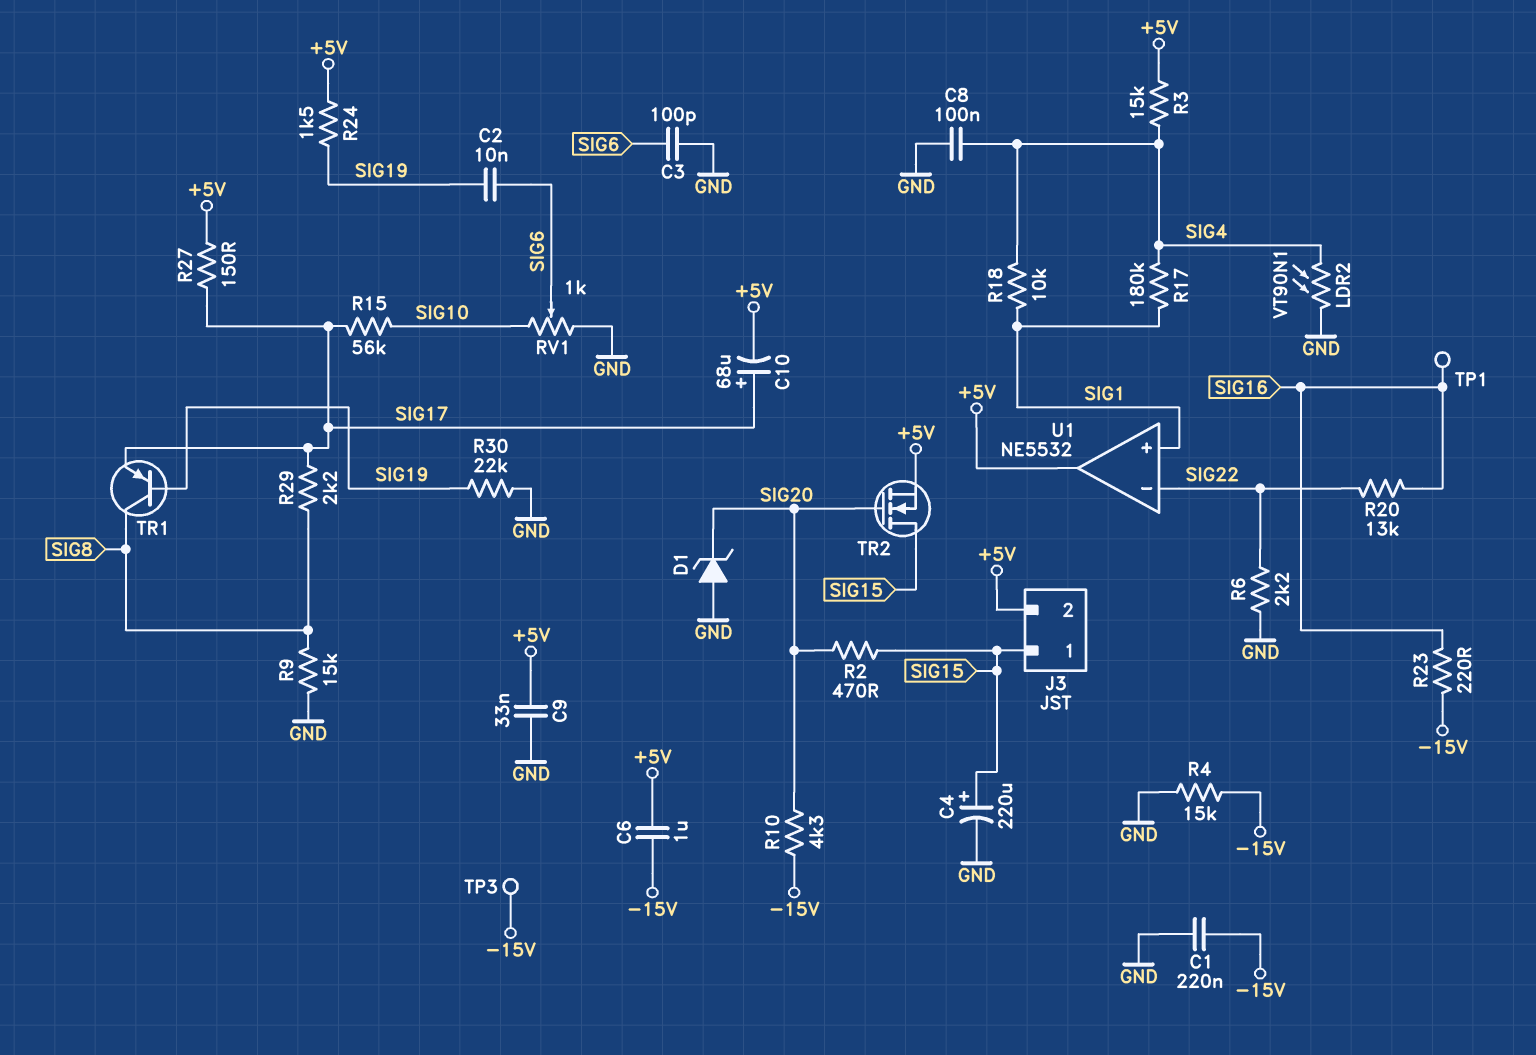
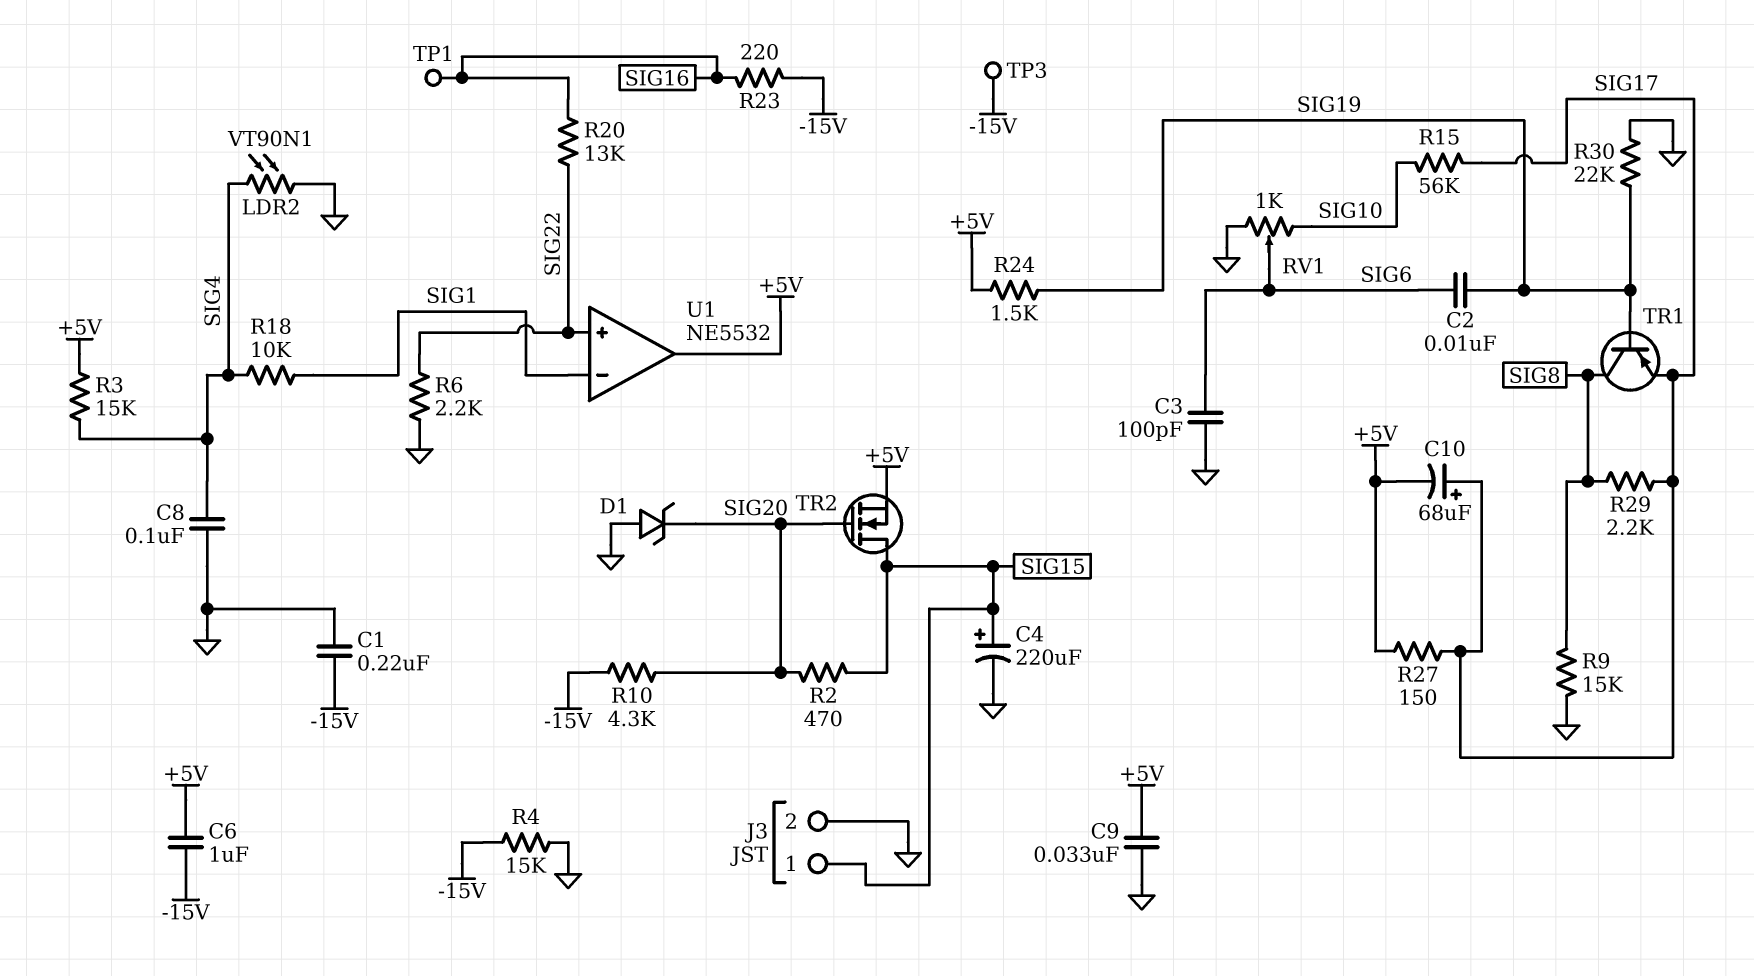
J3 pin 2: +5V -> GND
R17: 180k (SIG1, SIG4) -> none
U1 pin in+: SIG1 -> SIG22
U1 pin in-: SIG22 -> SIG1

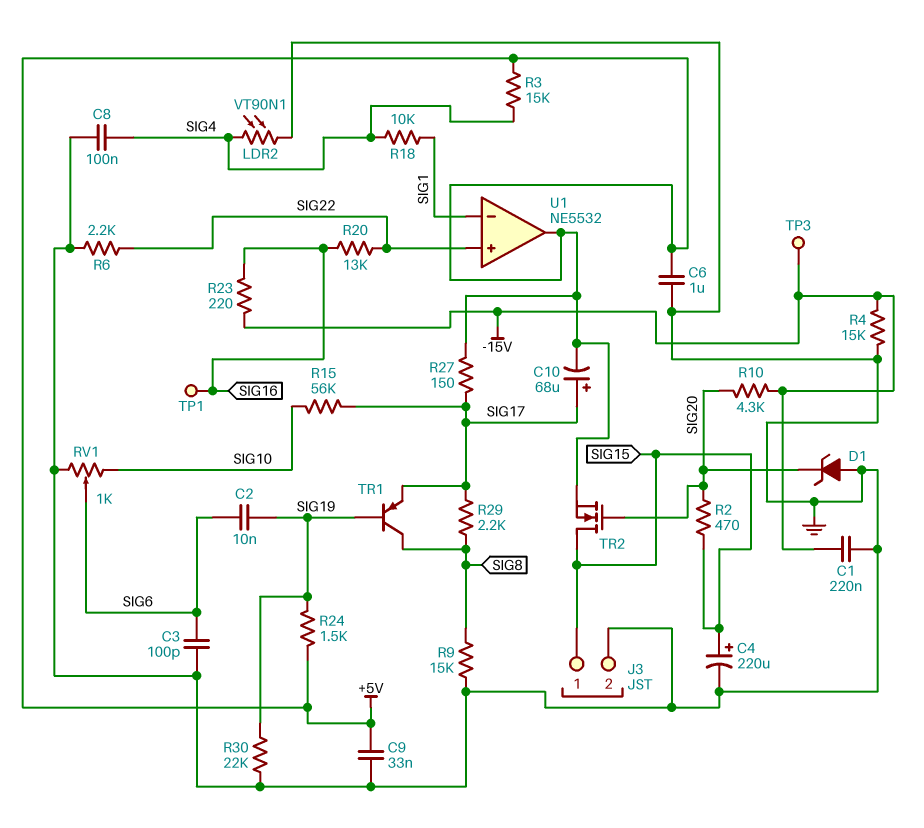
C6: 1uF (+5V, -15V) -> 1uF (+5V, GND)

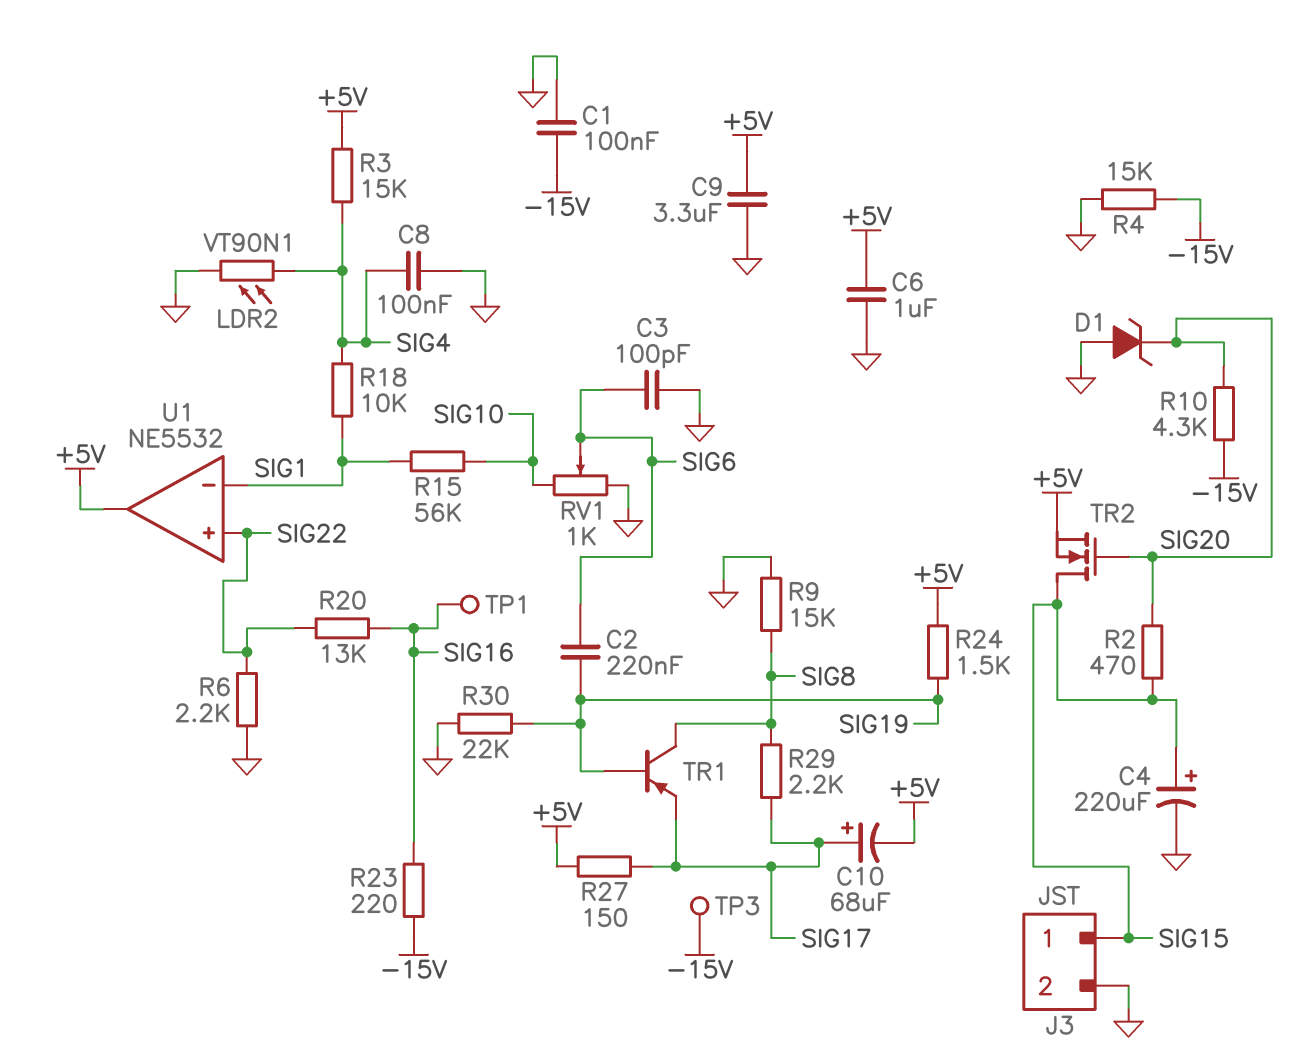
C1: 220nF (-15V, GND) -> 100nF (-15V, GND)
C2: 10nF (SIG6, SIG19) -> 220nF (SIG6, SIG19)
C9: 33nF (+5V, GND) -> 3.3uF (+5V, GND)
R15: 56k (SIG10, SIG17) -> 56k (SIG1, SIG10)

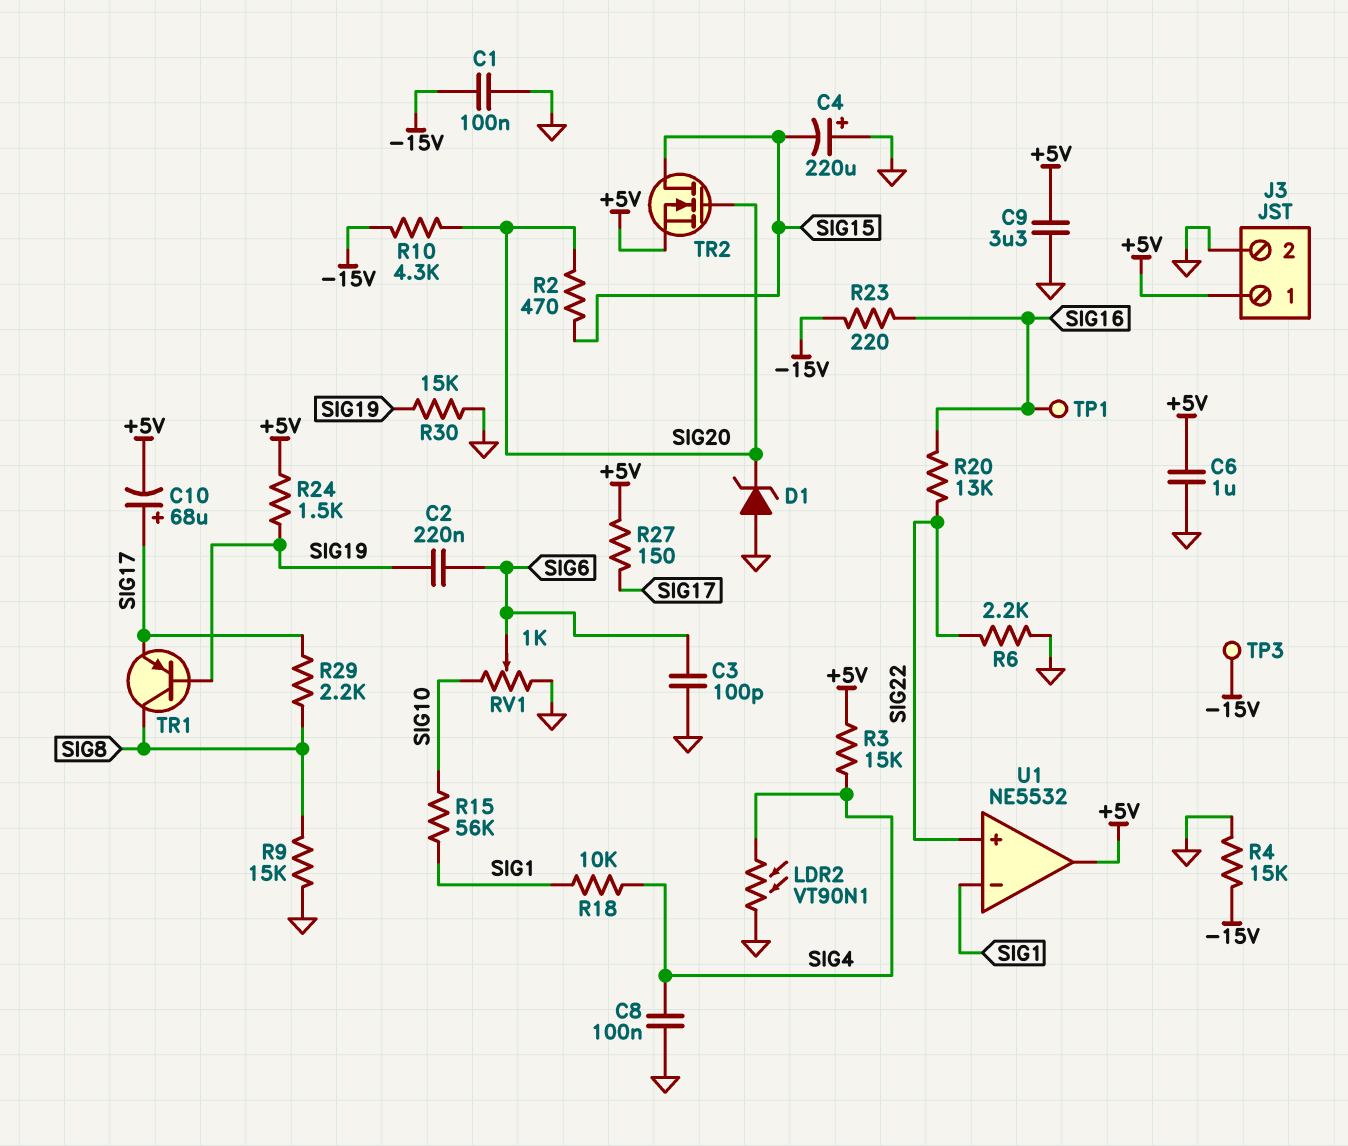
C4: 220uF (plus SIG15, minus GND) -> 220uF (plus GND, minus SIG15)
J3 pin 1: SIG15 -> +5V
R30: 22k (GND, SIG19) -> 15k (GND, SIG19)

